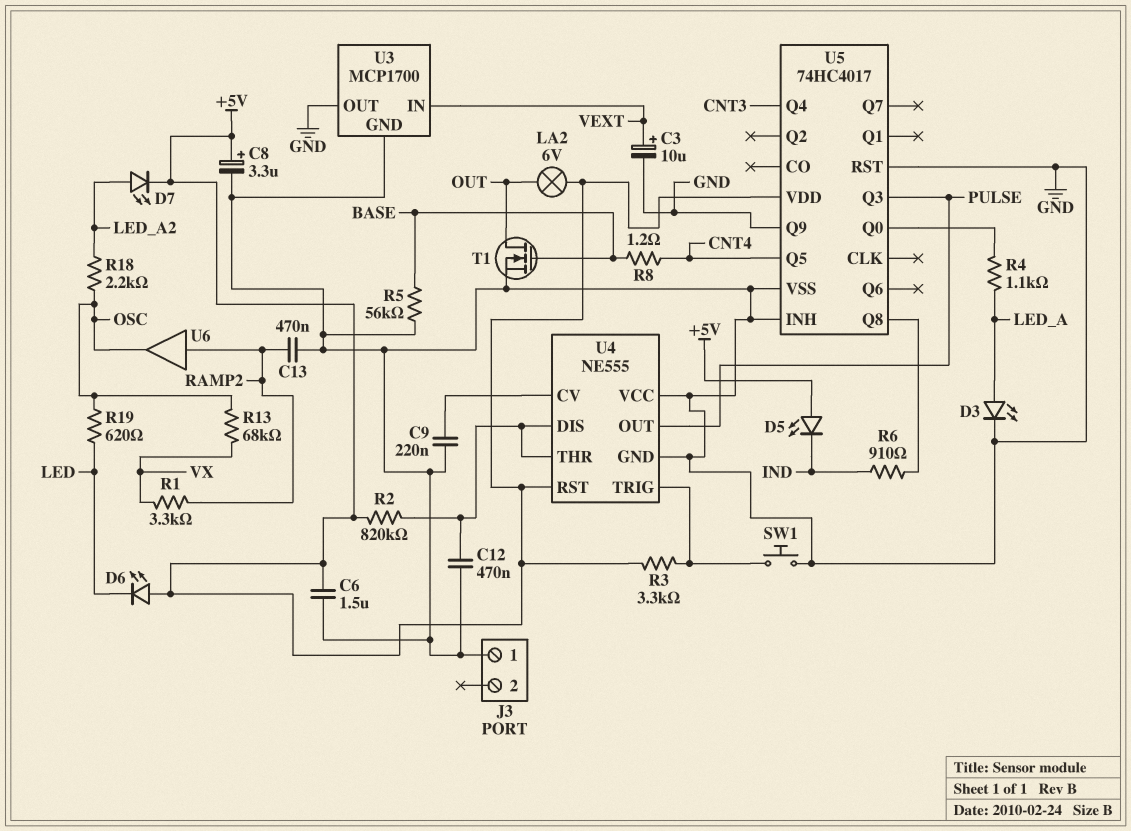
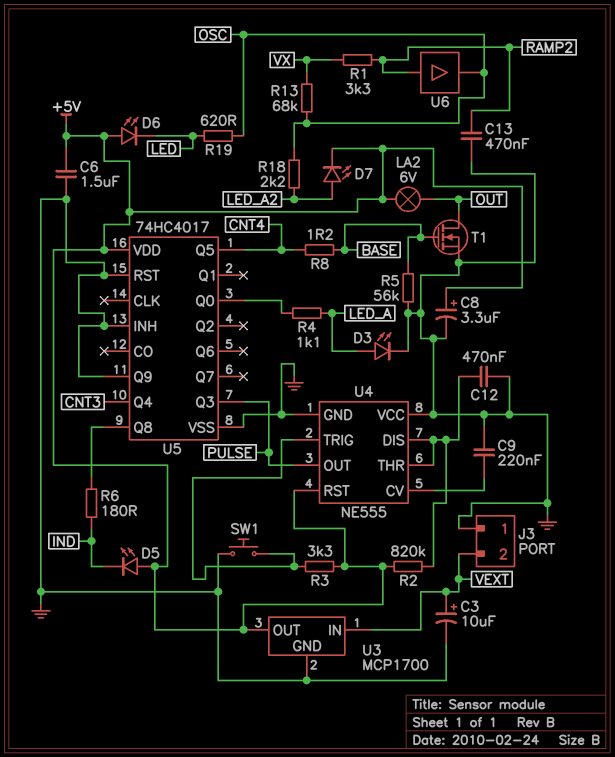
J3 pin 2: none -> VEXT
R6: 910 (IND, U5/Q8) -> 180 (IND, U5/Q8)
U3 pin OUT: GND -> +5V

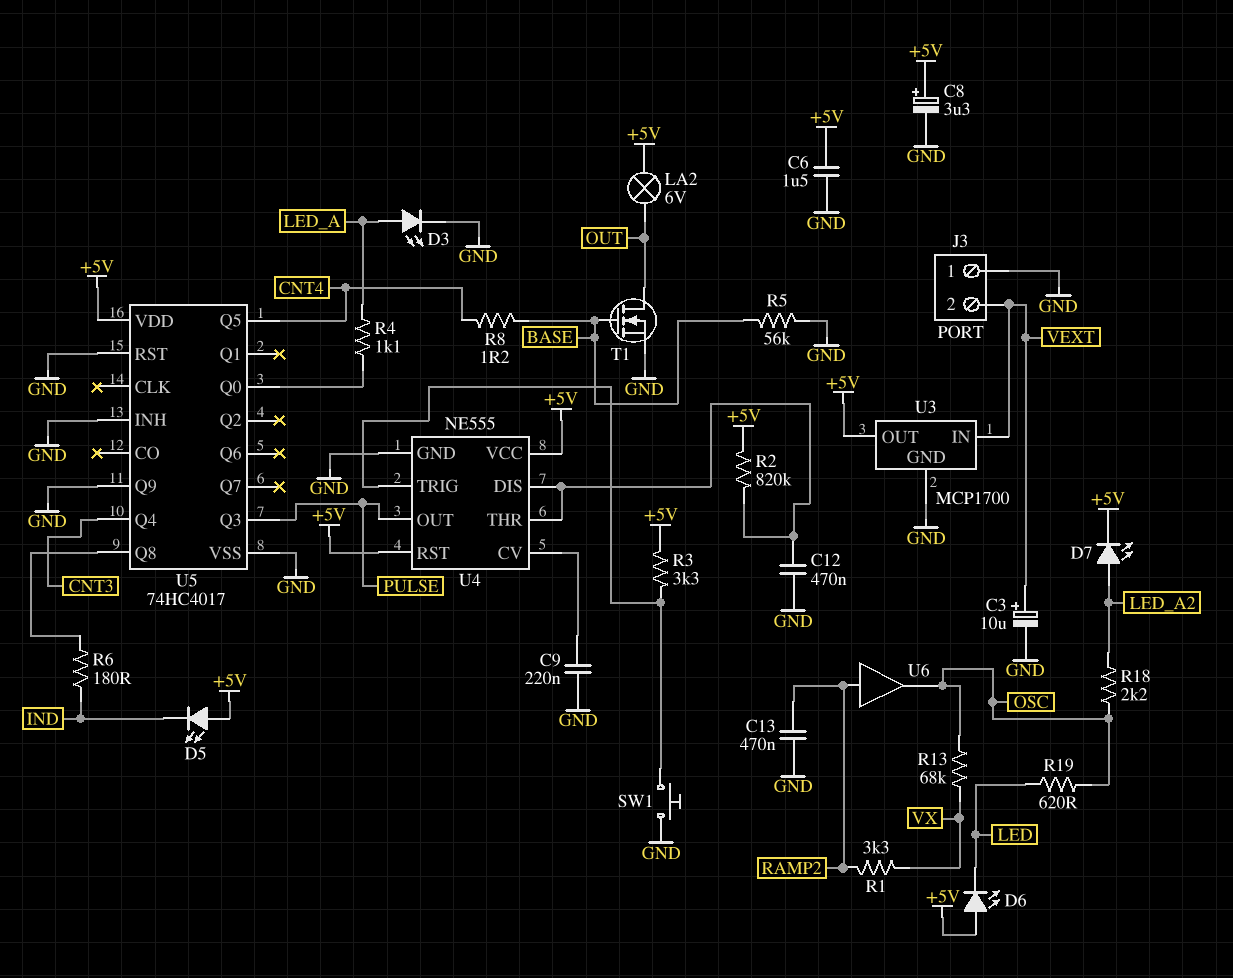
U4 pin VCC: GND -> +5V

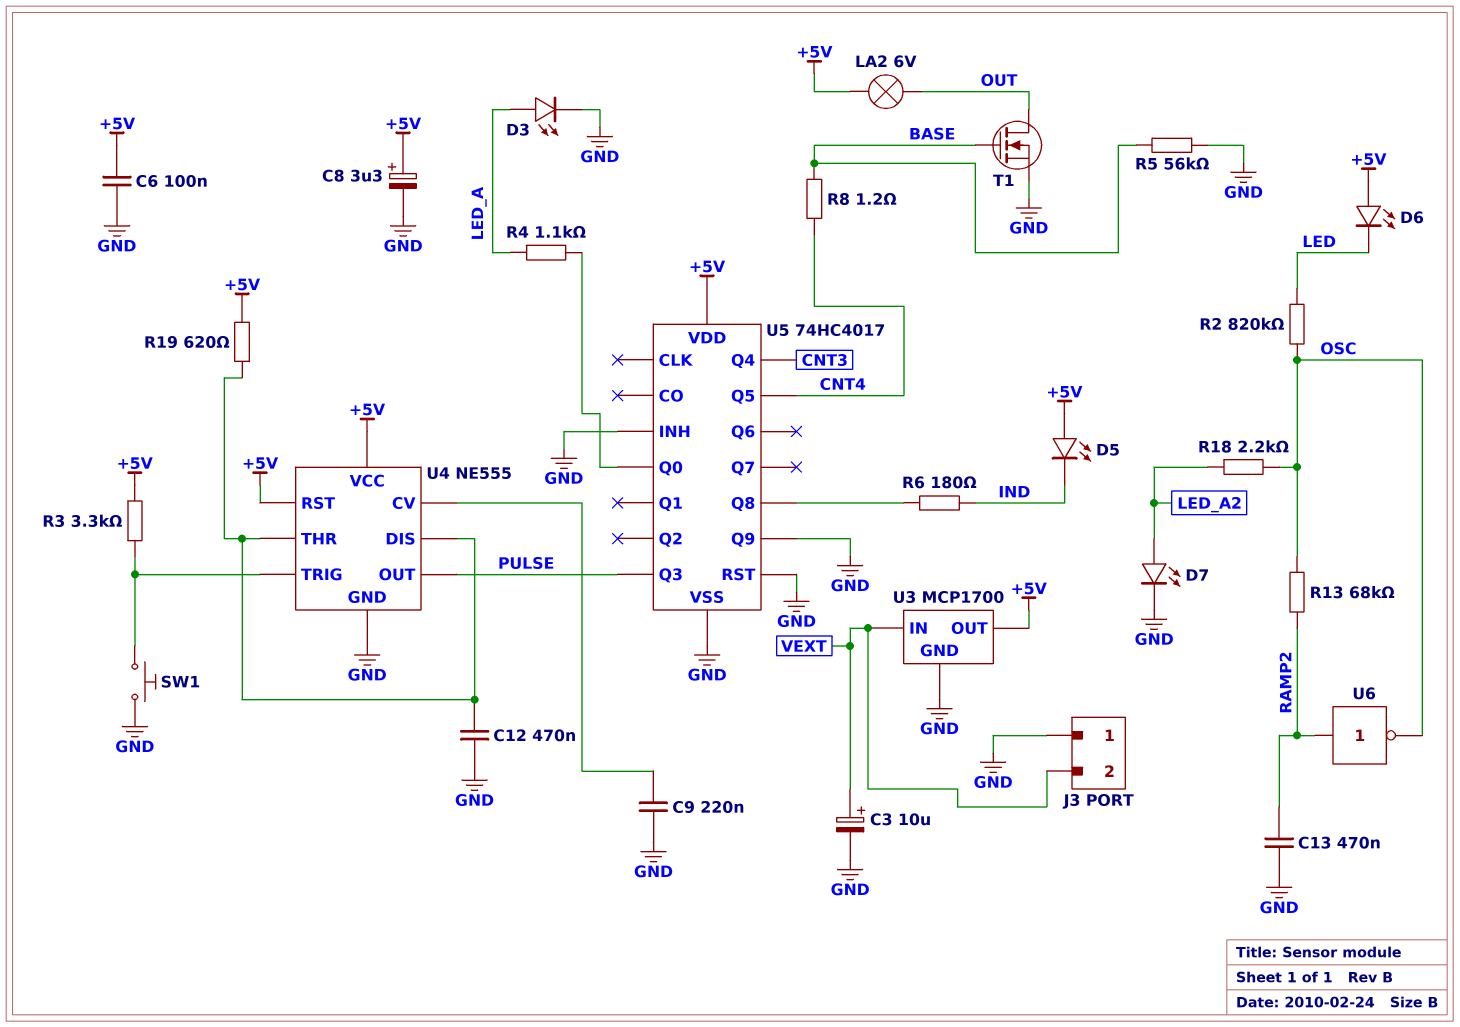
C6: 1.5uF (+5V, GND) -> 100nF (+5V, GND)
D7: LED (A LED_A2, K +5V) -> LED (A LED_A2, K GND)
R1: 3.3k (RAMP2, VX) -> none
R2: 820k (+5V, U4/DIS) -> 820k (LED, OSC)
R13: 68k (OSC, VX) -> 68k (OSC, RAMP2)
R19: 620 (LED, OSC) -> 620 (+5V, U4/DIS)
U6: buffer (in RAMP2, out OSC) -> NOT (in RAMP2, out OSC)

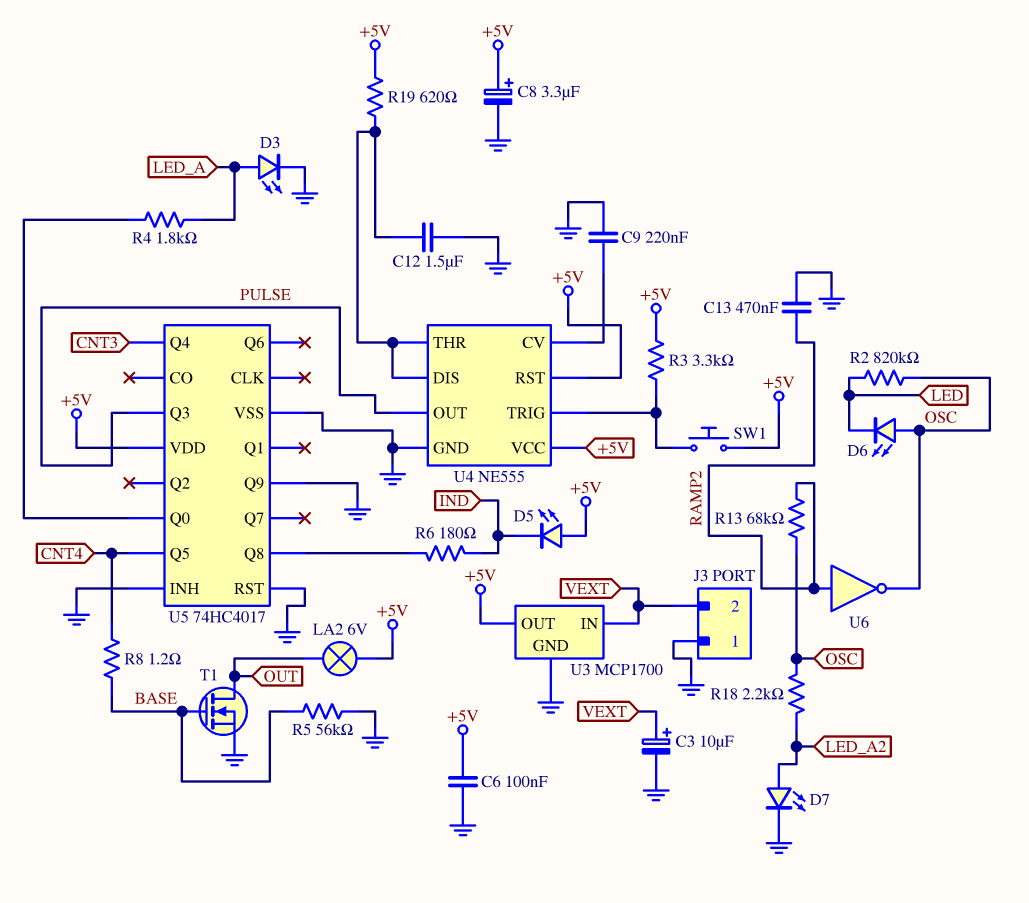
C12: 470nF (GND, U4/DIS) -> 1.5uF (GND, U4/DIS)
D6: LED (A +5V, K LED) -> LED (A OSC, K LED)
R4: 1.1k (LED_A, U5/Q0) -> 1.8k (LED_A, U5/Q0)
SW1: button (GND, U4/TRIG) -> button (+5V, U4/TRIG)

